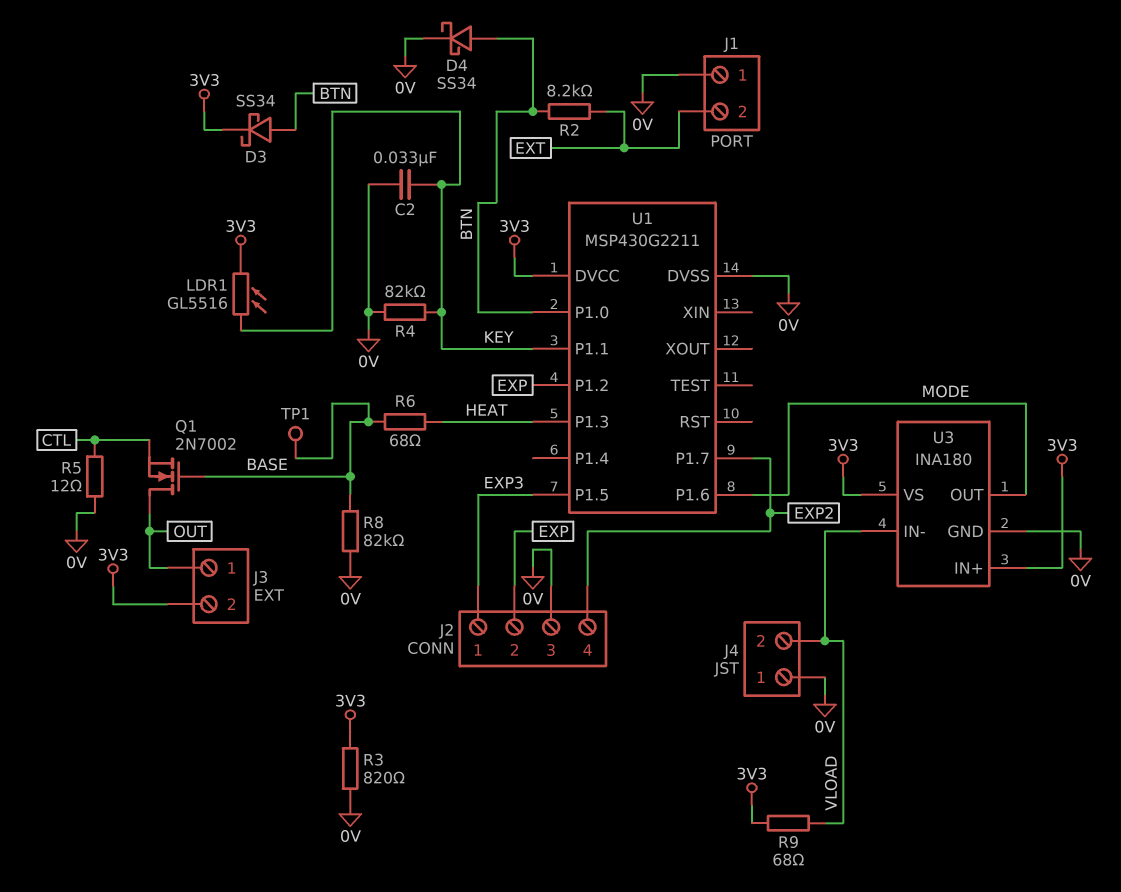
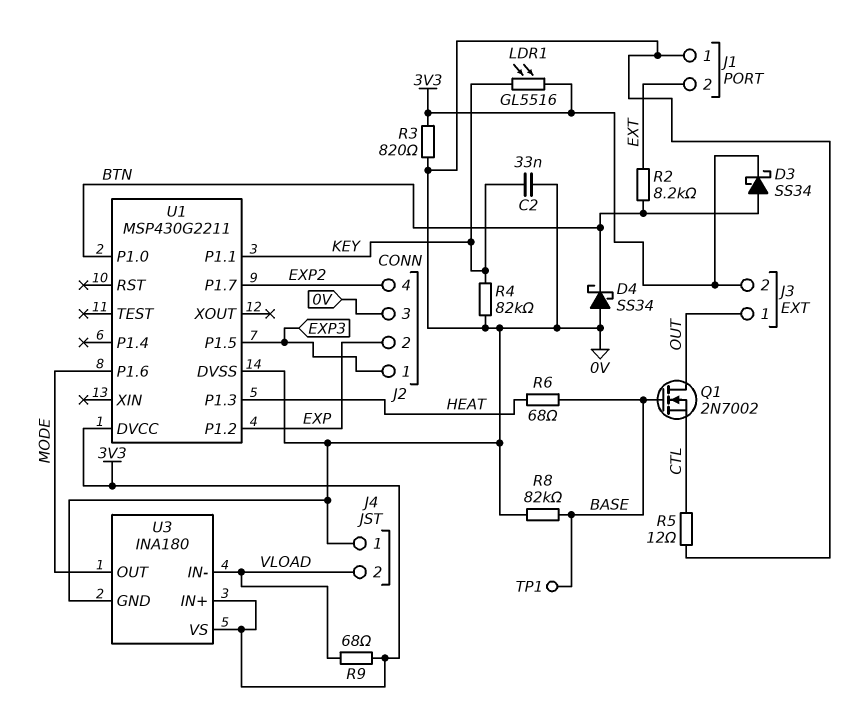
D4: schottky SS34 (A BTN, K 0V) -> schottky SS34 (A 0V, K BTN)

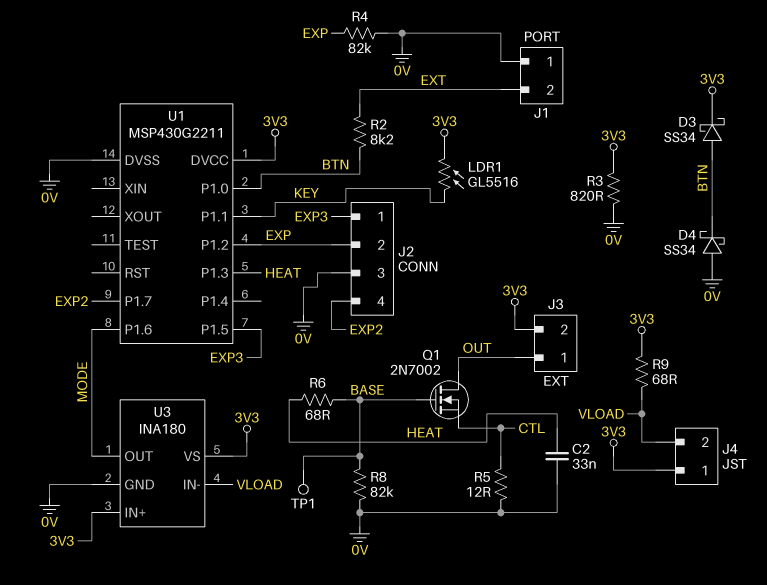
C2: 33nF (0V, KEY) -> 33nF (0V, HEAT)
J4 pin 1: 0V -> 3V3
R4: 82k (0V, KEY) -> 82k (0V, EXP)

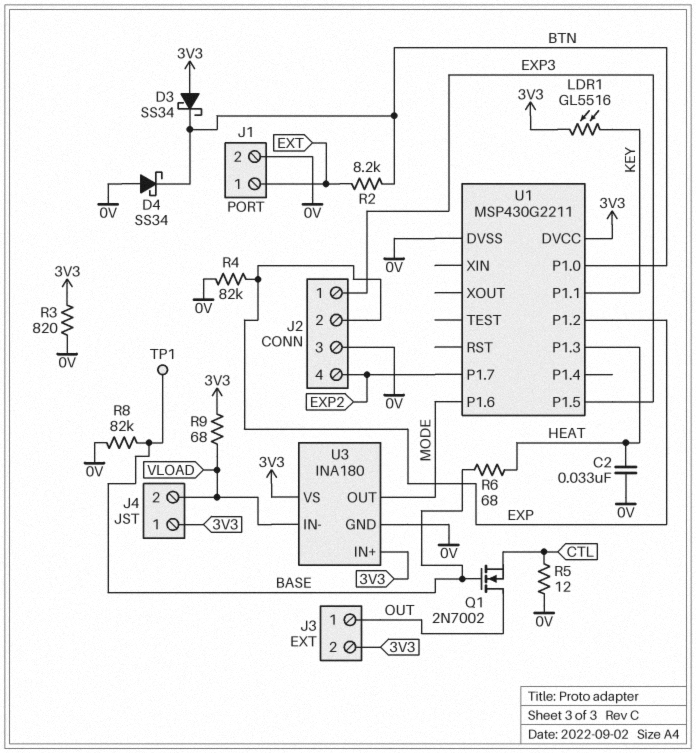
D3: schottky SS34 (A BTN, K 3V3) -> schottky SS34 (A 3V3, K BTN)
J1 pin 1: 0V -> EXT
J1 pin 2: EXT -> 0V

